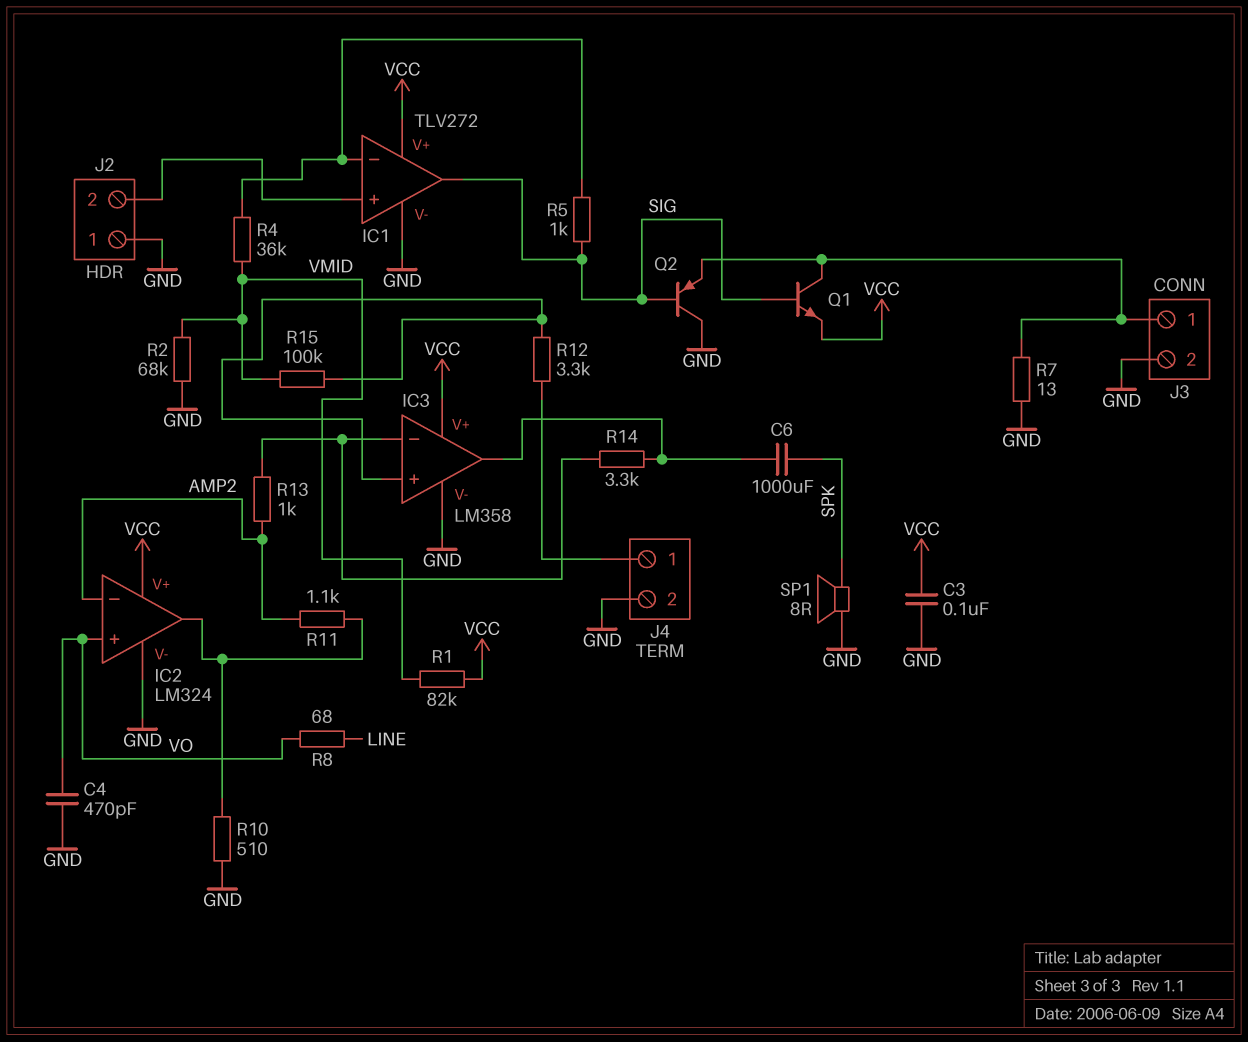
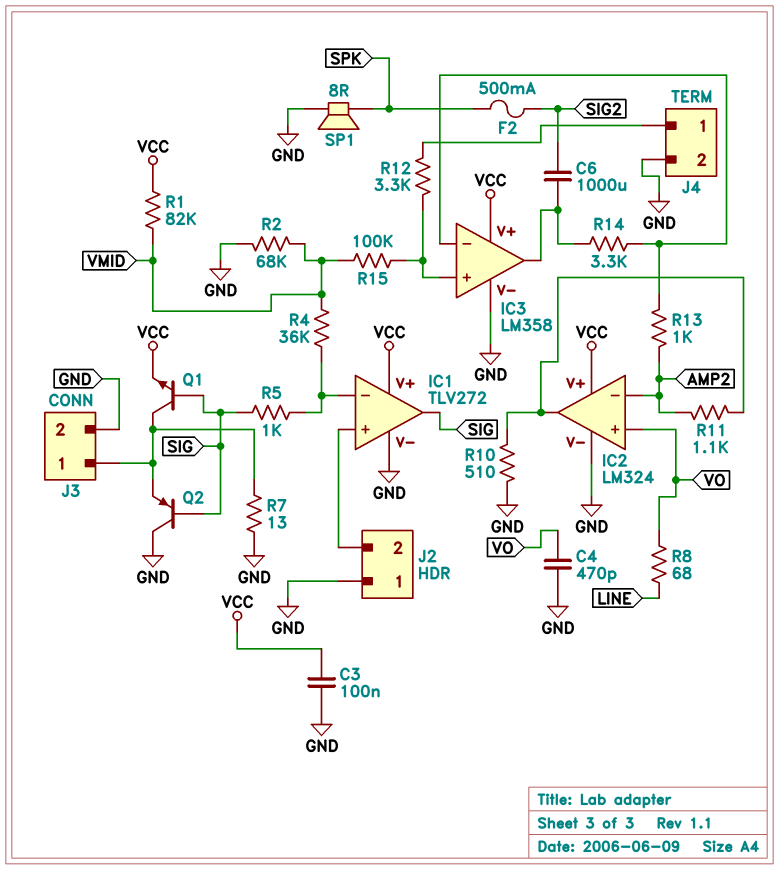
C6: 1000uF (IC3/out, SPK) -> 1000uF (IC3/out, SIG2)
F2: none -> 500mA (SIG2, SPK)

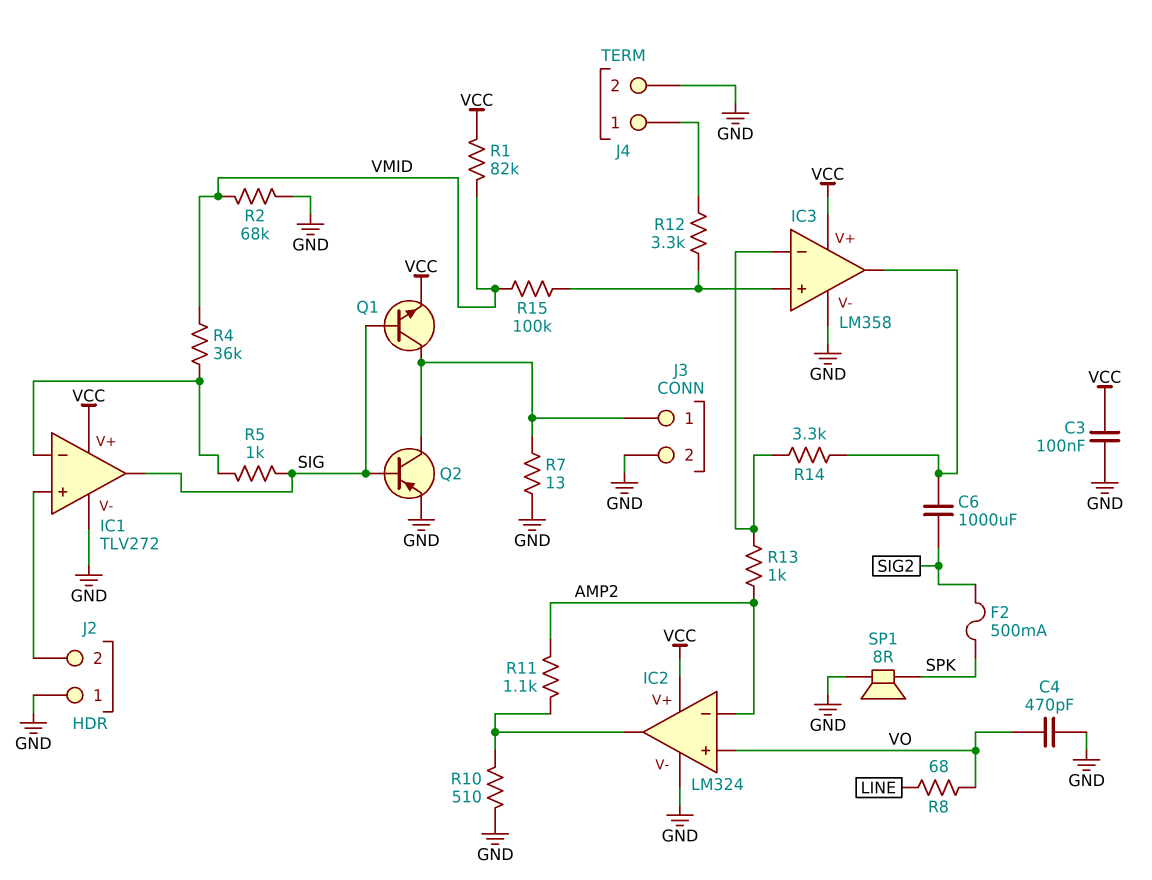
Q2: PNP (B SIG, C GND, E J3/1) -> PNP (B SIG, C J3/1, E GND)

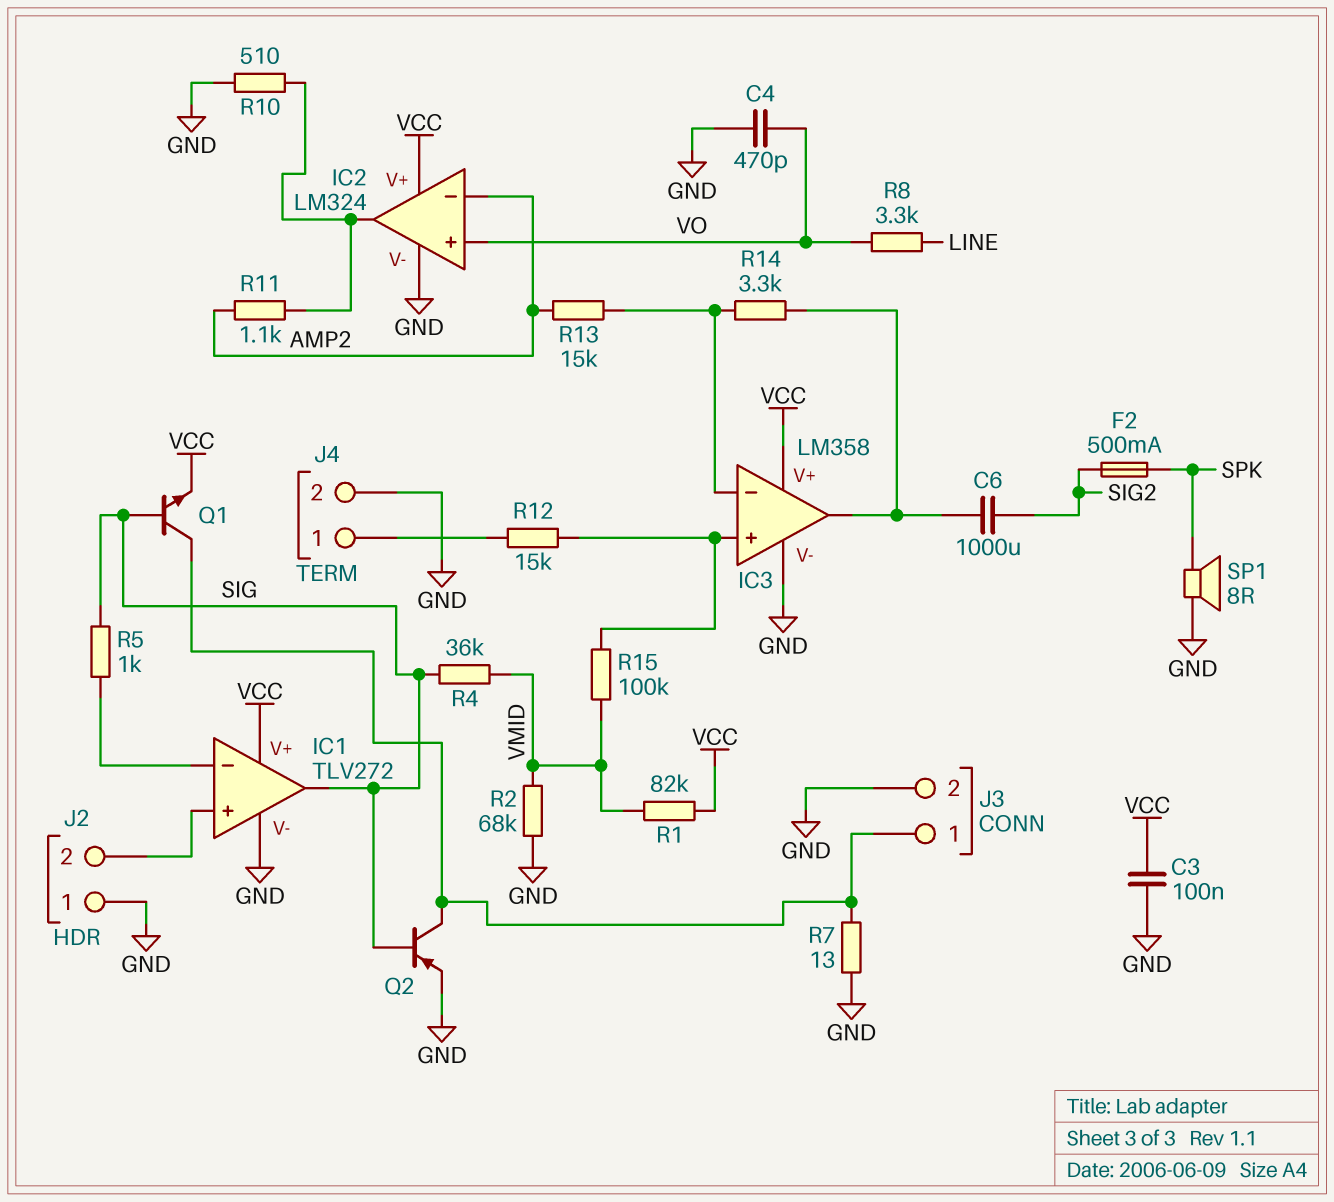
R4: 36k (IC1/in-, VMID) -> 36k (SIG, VMID)
R8: 68 (LINE, VO) -> 3.3k (LINE, VO)
R12: 3.3k (IC3/in+, J4/1) -> 15k (IC3/in+, J4/1)
R13: 1k (AMP2, IC3/in-) -> 15k (AMP2, IC3/in-)

